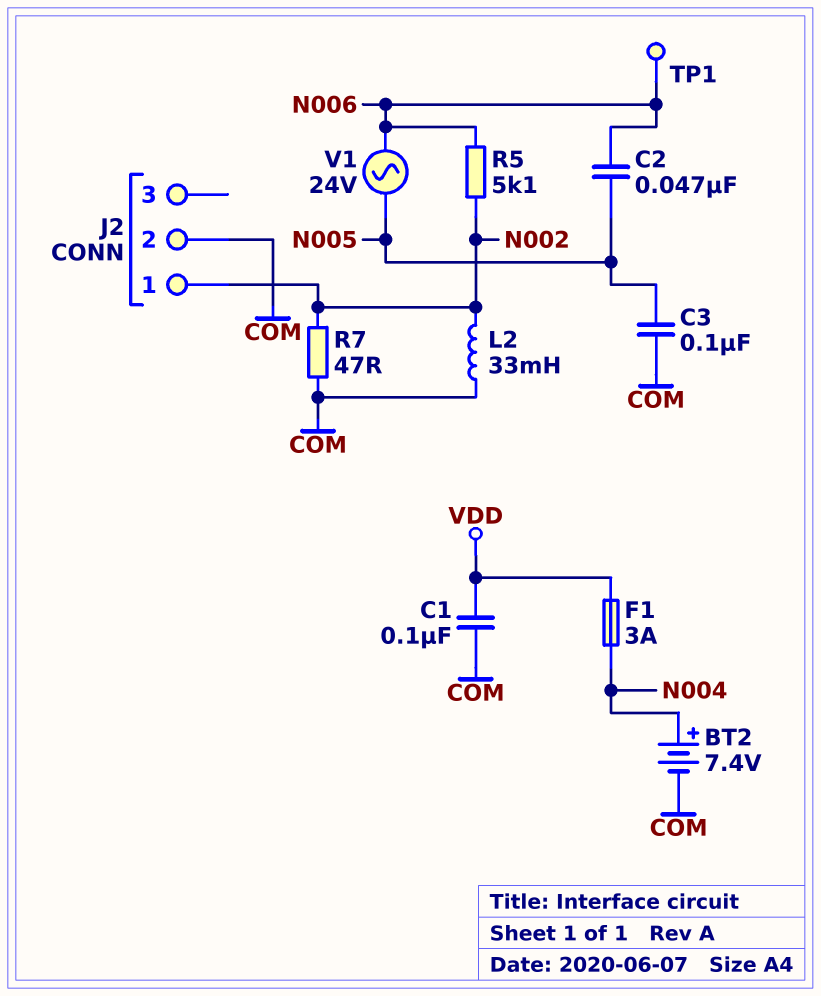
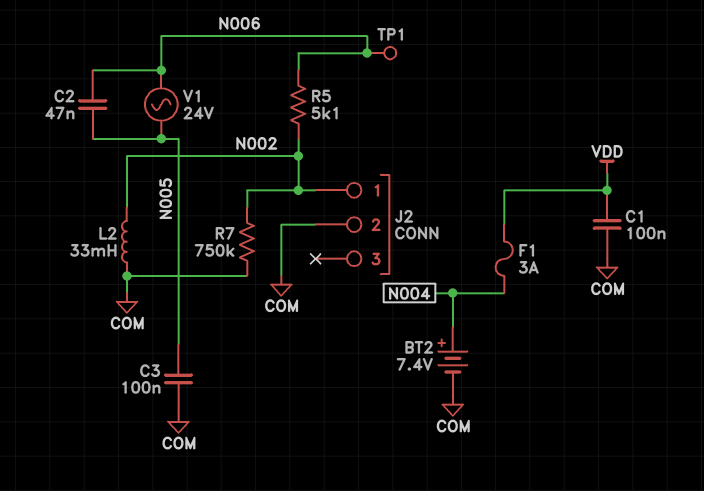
R7: 47 (COM, N002) -> 750k (COM, N002)

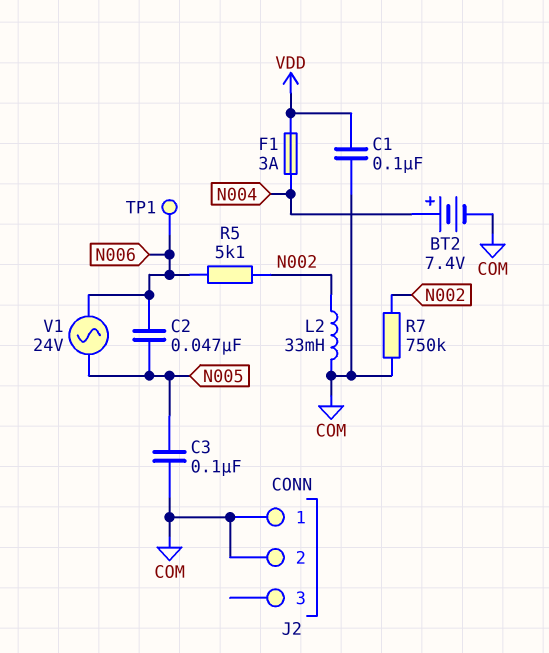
J2 pin 1: N002 -> COM

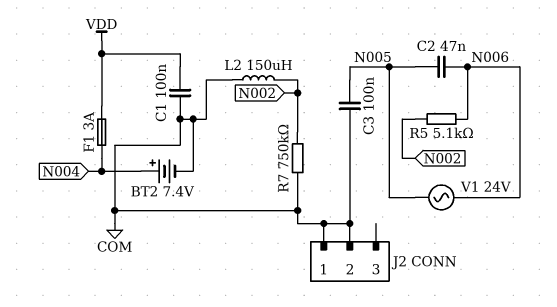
L2: 33mH (COM, N002) -> 150uH (COM, N002)
TP1: test point (N006) -> none

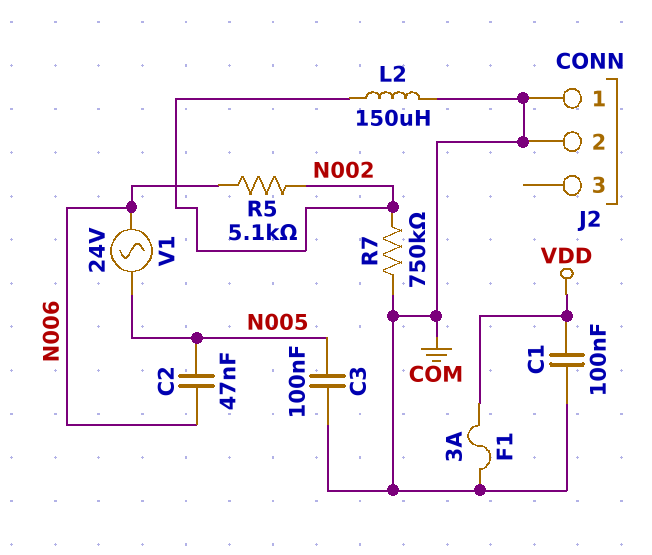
BT2: 7.4V (plus N004, minus COM) -> none
F1: 3A (N004, VDD) -> 3A (COM, VDD)

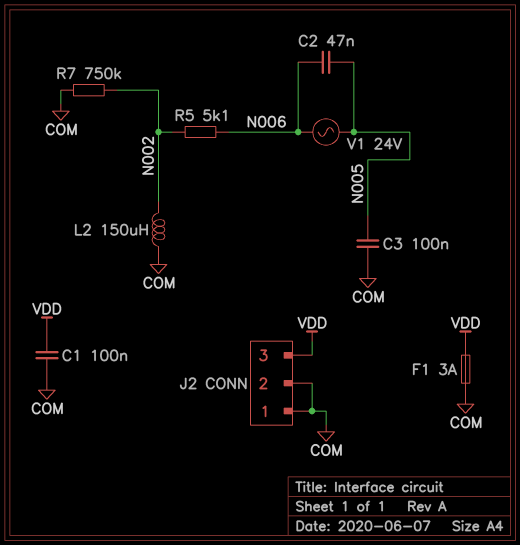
J2 pin 3: none -> VDD

